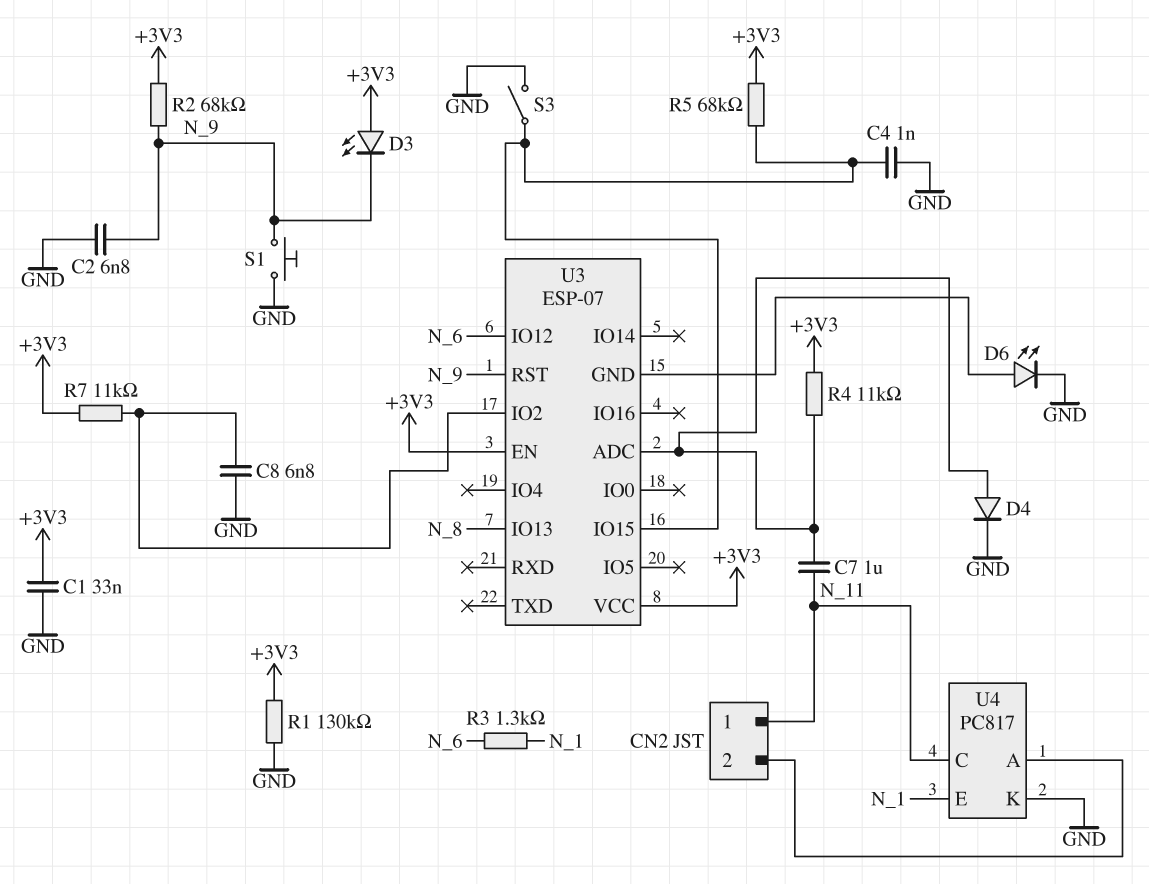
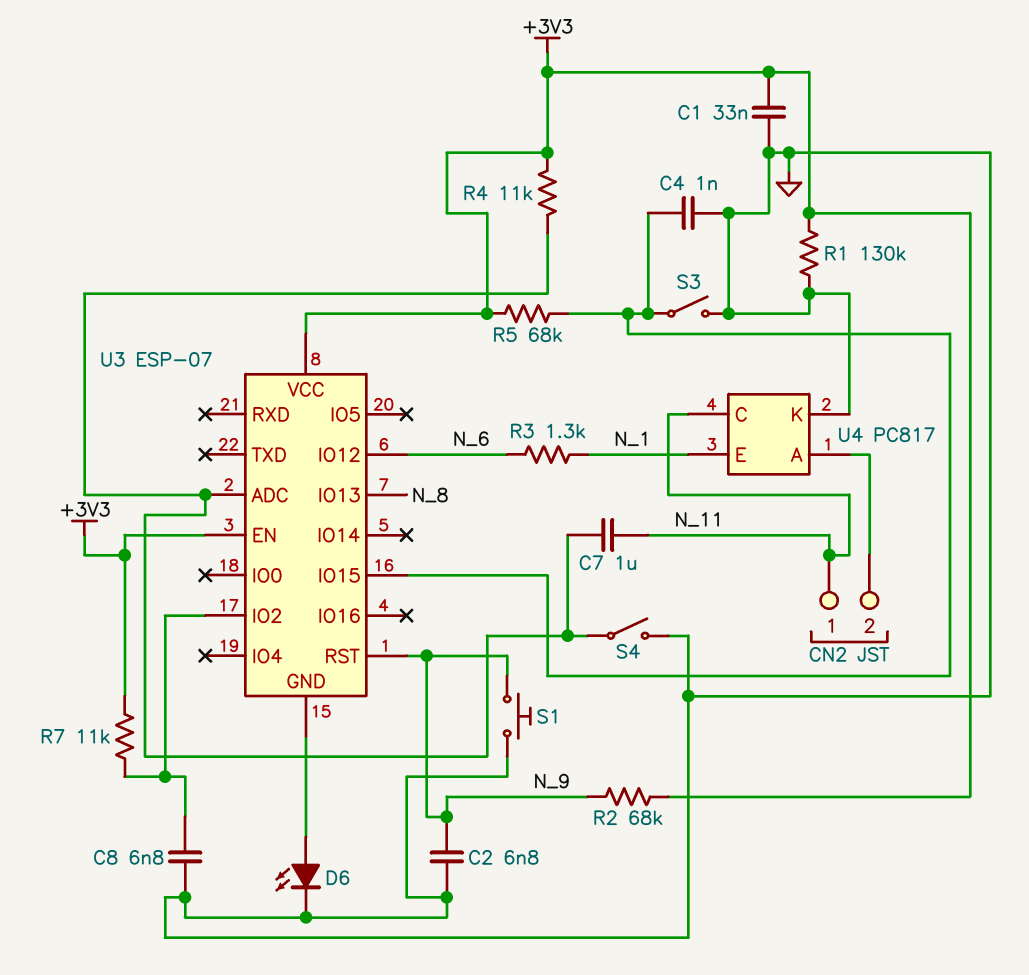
D3: LED (A +3V3, K N_9) -> none
D4: diode (A U3/ADC, K GND) -> none
S4: none -> switch (GND, U3/ADC)

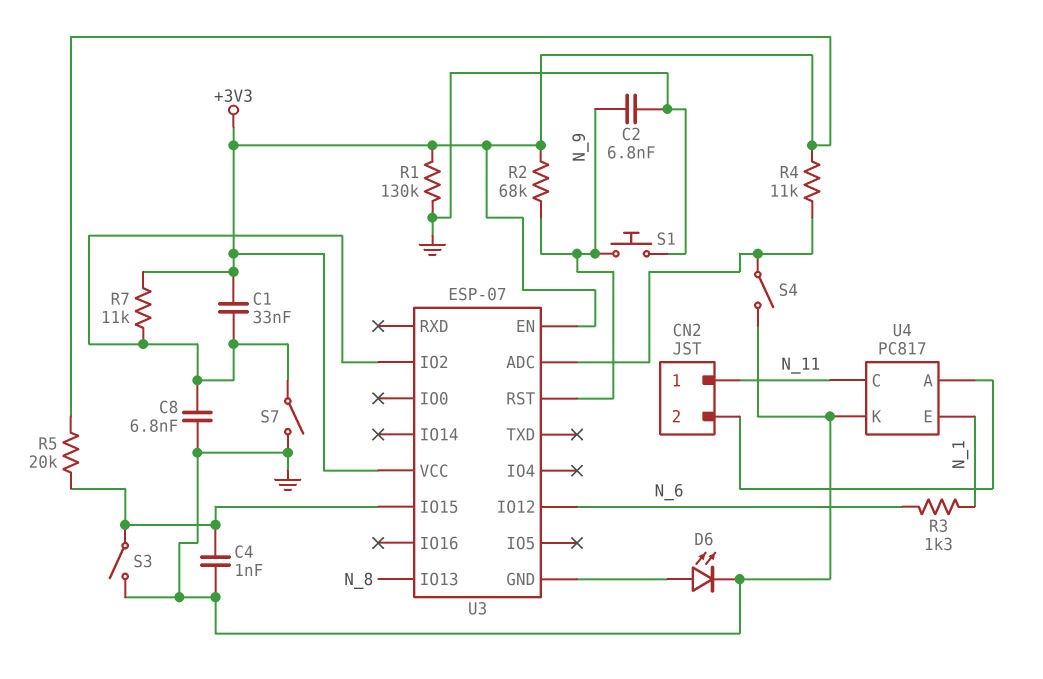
C1: 33nF (+3V3, GND) -> 33nF (+3V3, U3/IO2)
C7: 1uF (N_11, U3/ADC) -> none
R5: 68k (+3V3, U3/IO15) -> 20k (+3V3, U3/IO15)
S7: none -> switch (GND, U3/IO2)

